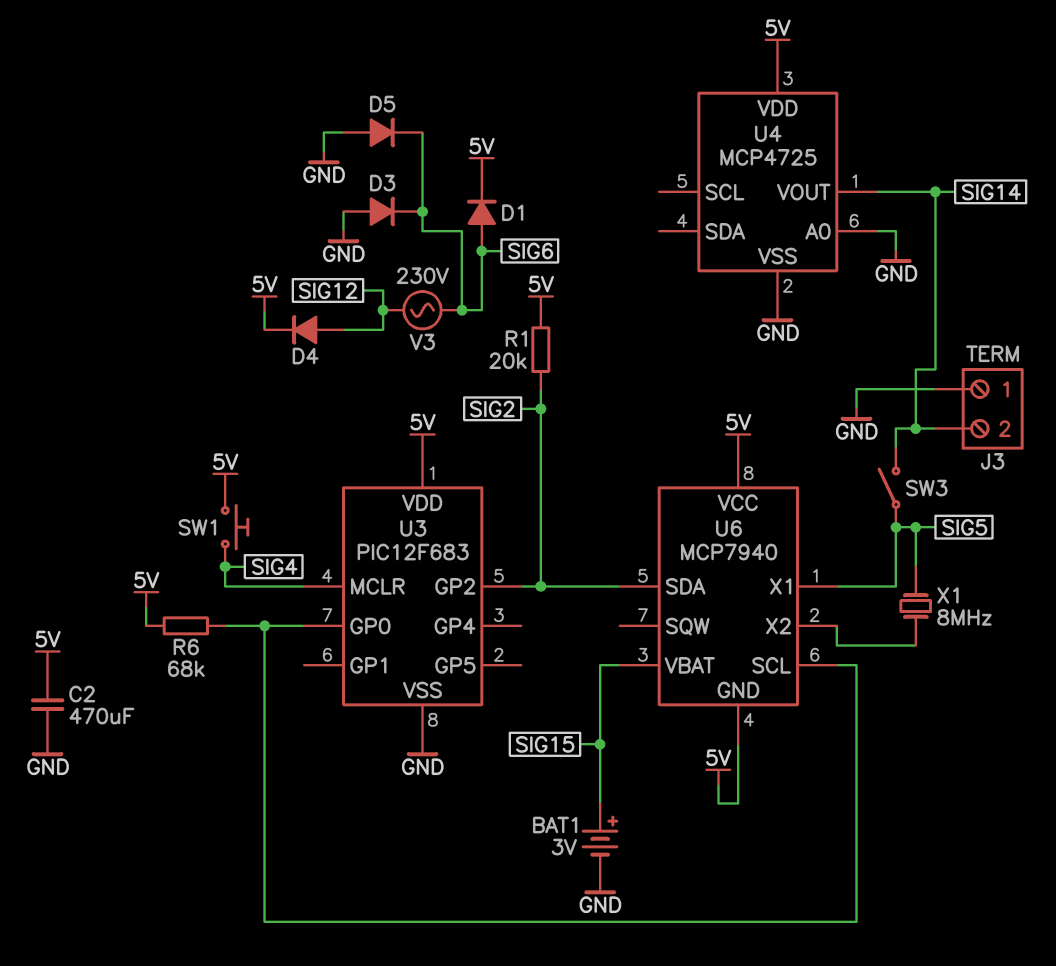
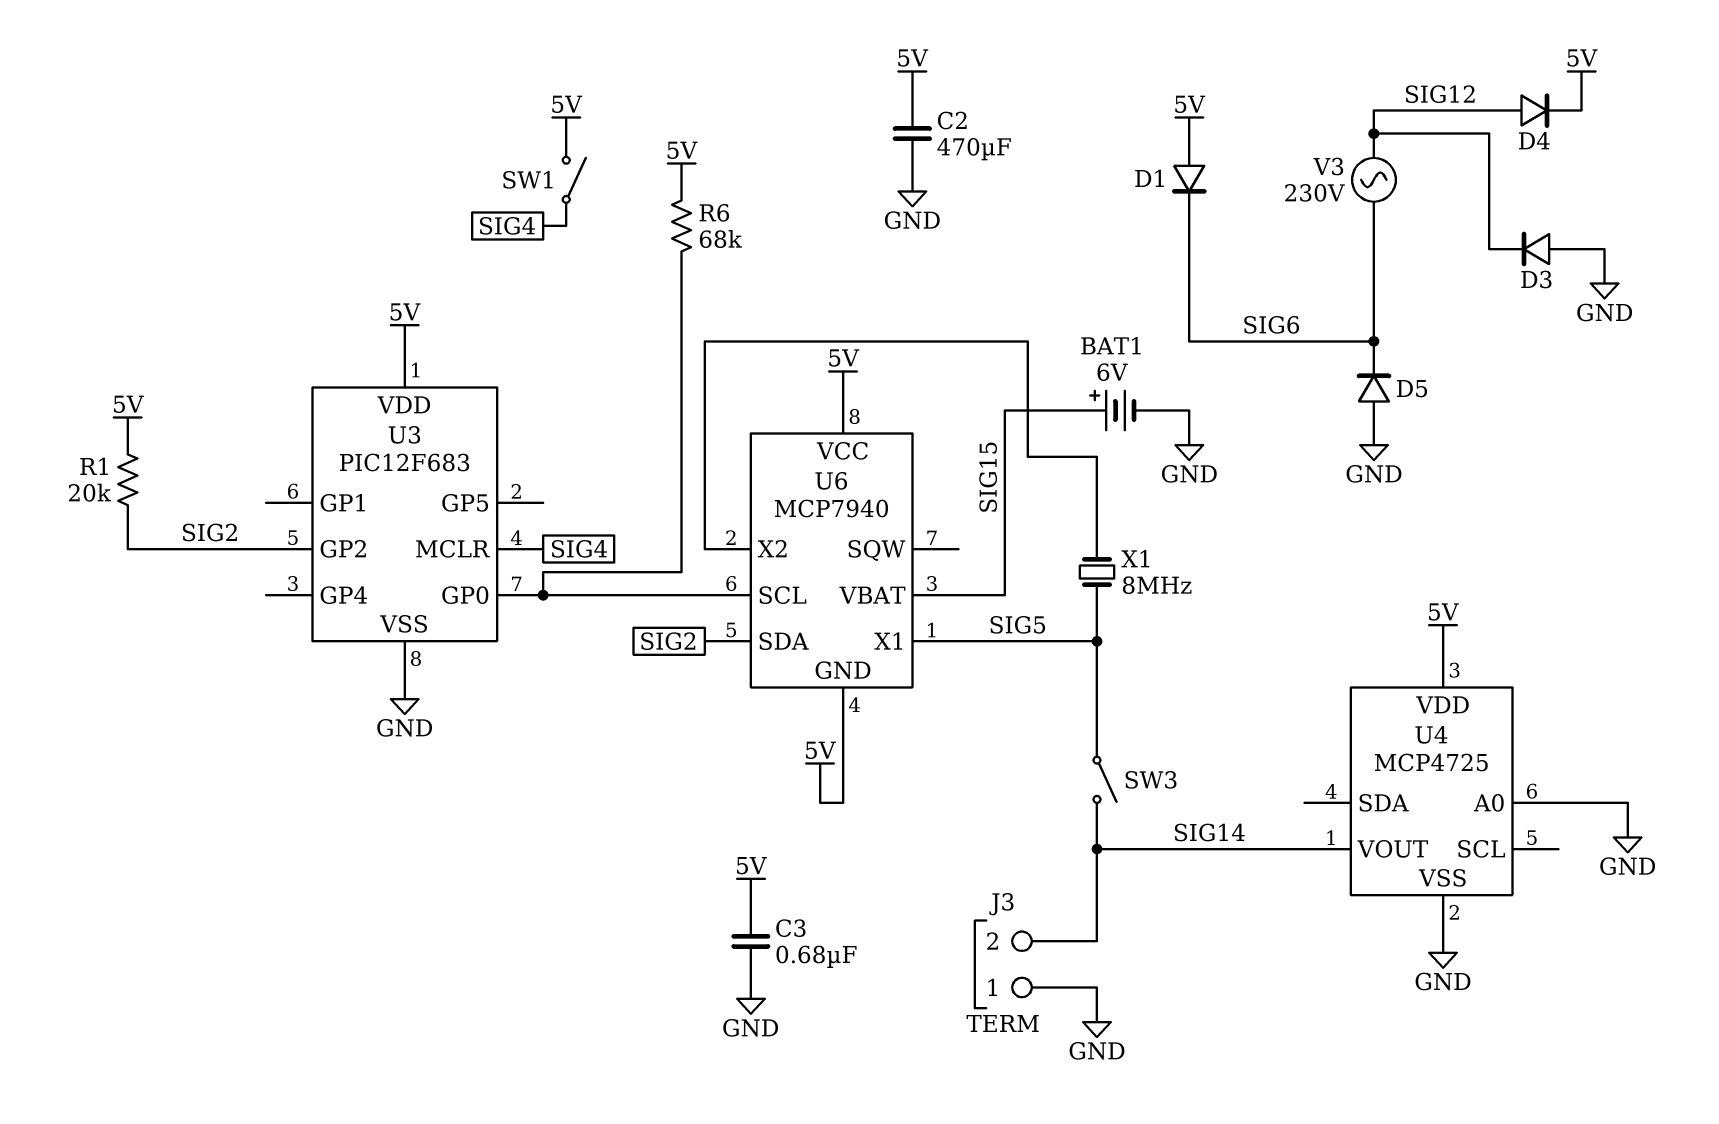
BAT1: 3V (plus SIG15, minus GND) -> 6V (plus SIG15, minus GND)
C3: none -> 680nF (5V, GND)
D1: diode (A SIG6, K 5V) -> diode (A 5V, K SIG6)
D3: diode (A GND, K SIG6) -> diode (A GND, K SIG12)
SW1: button (5V, SIG4) -> switch (5V, SIG4)

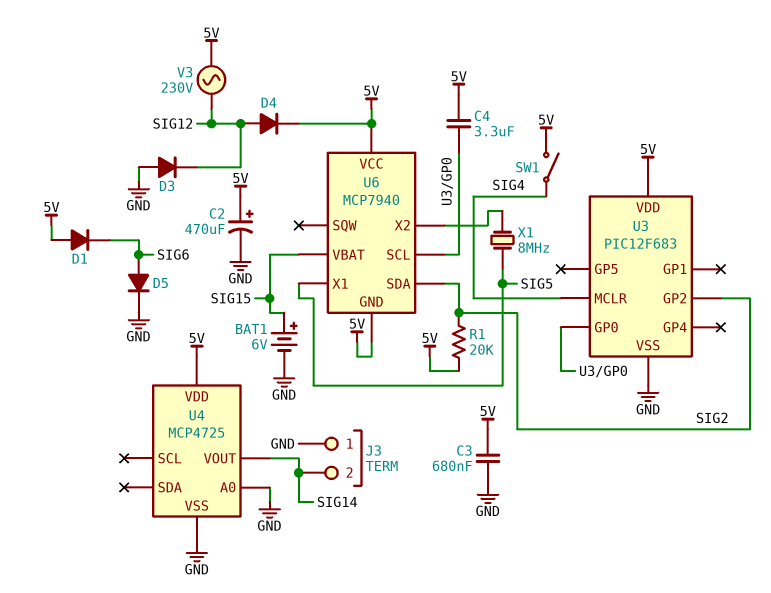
C2: 470uF (5V, GND) -> 470uF (plus 5V, minus GND)
C4: none -> 3.3uF (5V, U3/GP0)
D5: diode (A GND, K SIG6) -> diode (A SIG6, K GND)
R6: 68k (5V, U3/GP0) -> none
SW3: switch (SIG5, SIG14) -> none
V3: AC 230V (SIG6, SIG12) -> AC 230V (5V, SIG12)

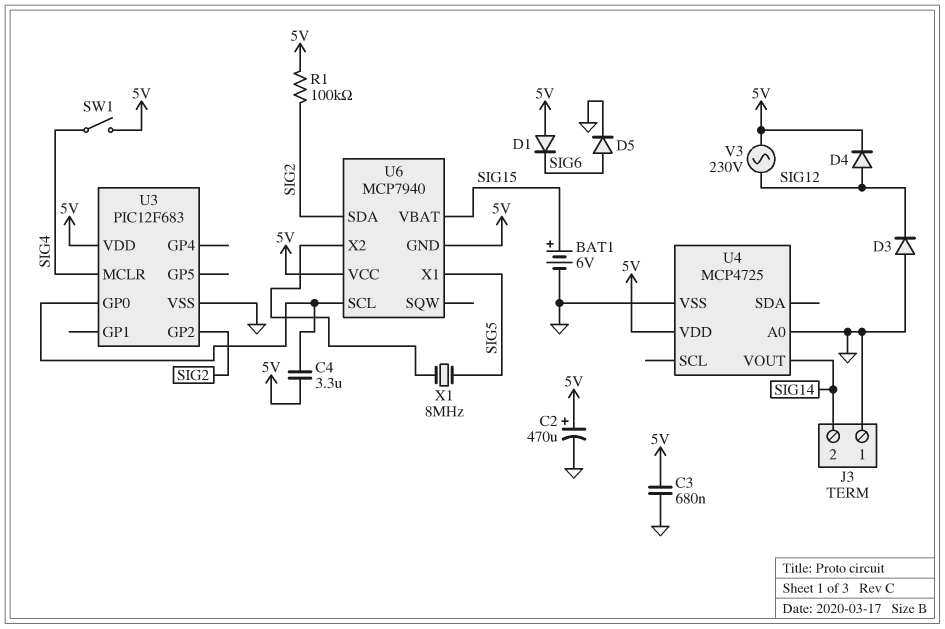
R1: 20k (5V, SIG2) -> 100k (5V, SIG2)

